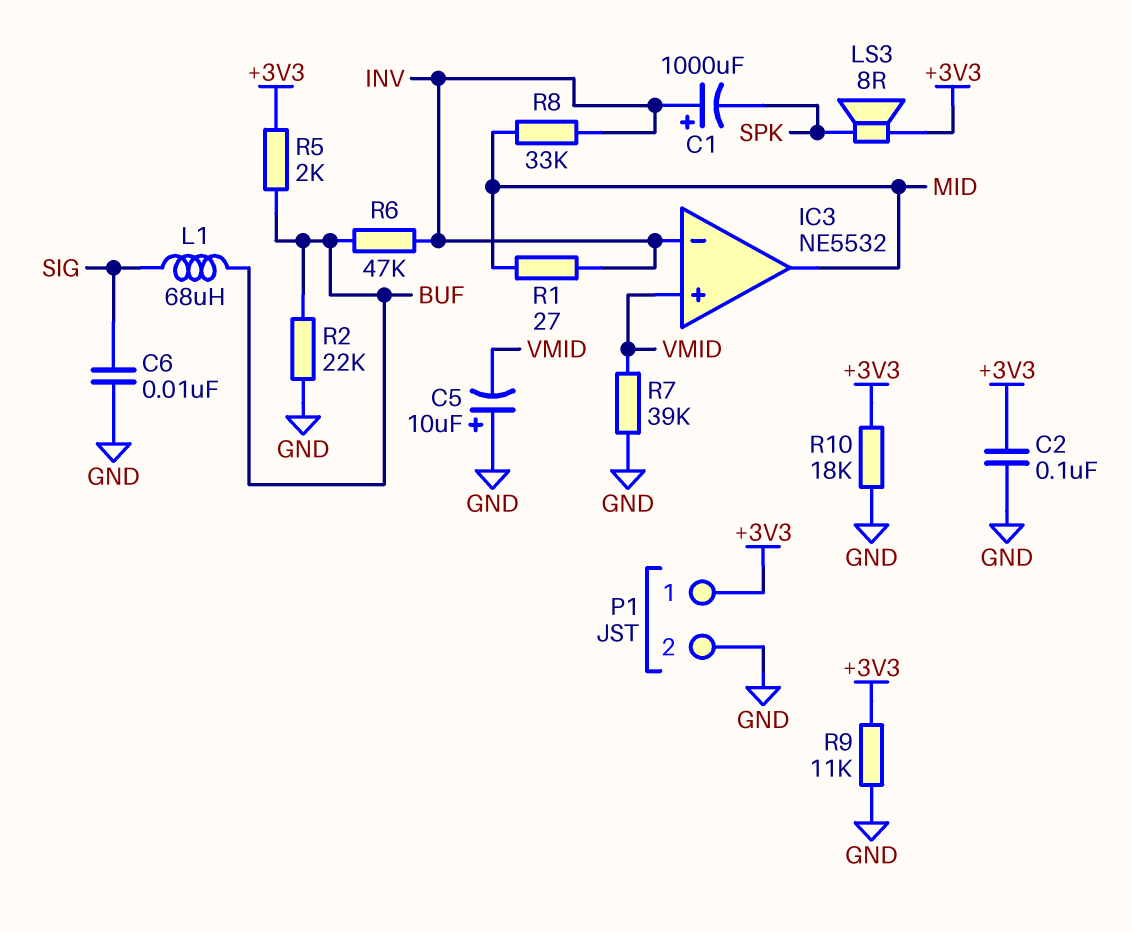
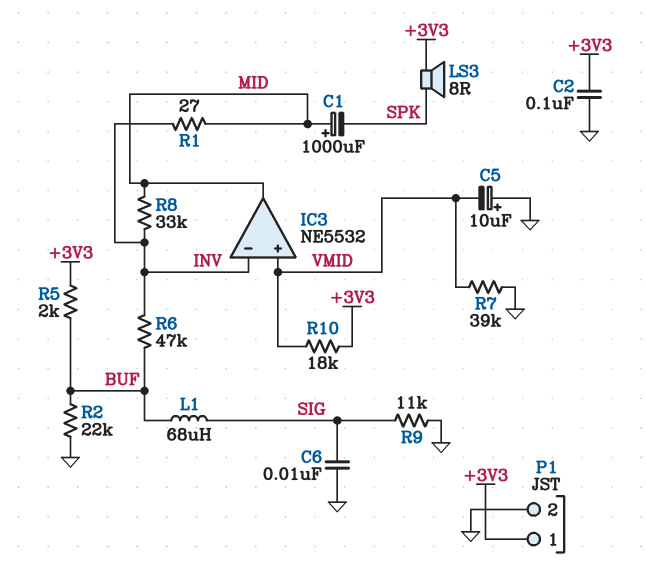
C1: 1000uF (plus INV, minus SPK) -> 1000uF (plus MID, minus SPK)
R9: 11k (+3V3, GND) -> 11k (GND, SIG)
R10: 18k (+3V3, GND) -> 18k (+3V3, VMID)

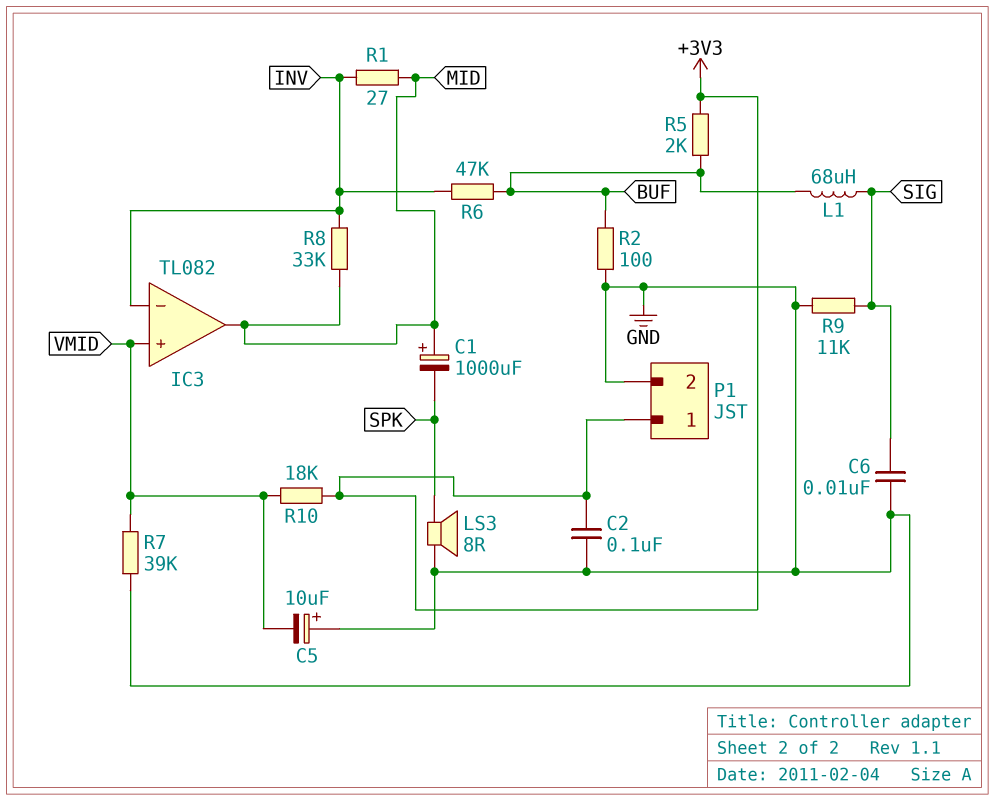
IC3: NE5532 -> TL082
LS3: speaker 8R (+3V3, SPK) -> speaker 8R (GND, SPK)
R2: 22k (BUF, GND) -> 100 (BUF, GND)

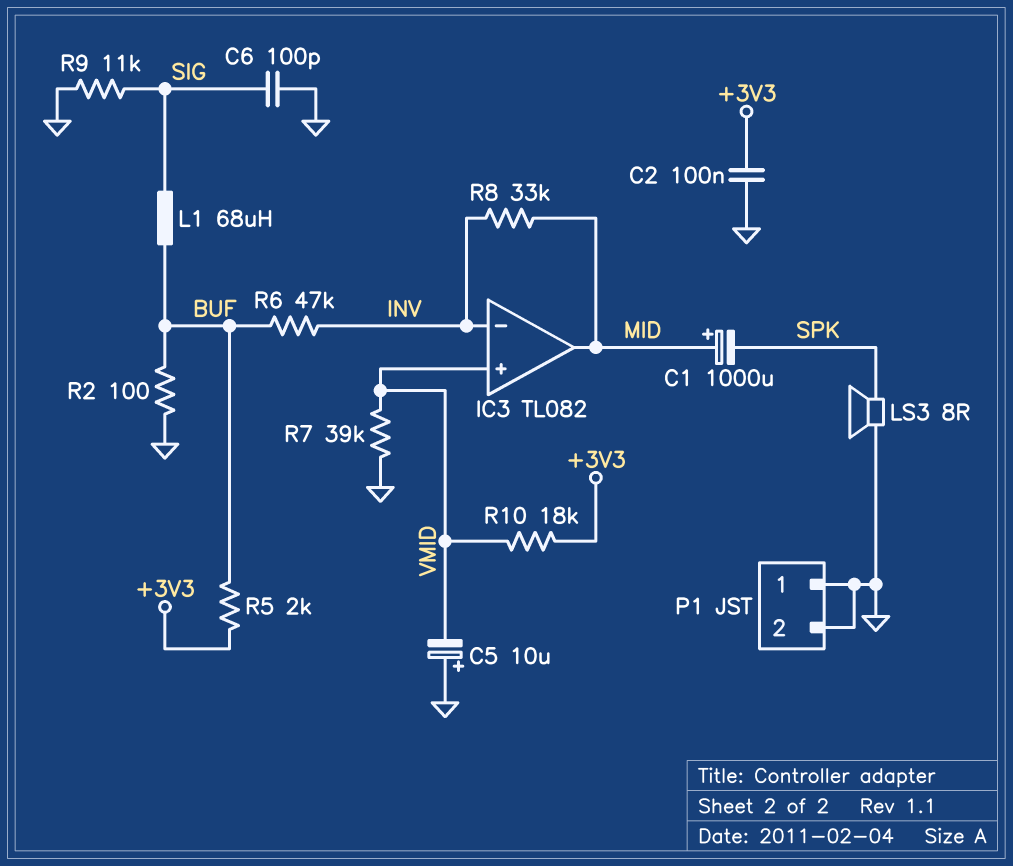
C6: 10nF (GND, SIG) -> 100pF (GND, SIG)
P1 pin 1: +3V3 -> GND
R1: 27 (INV, MID) -> none

